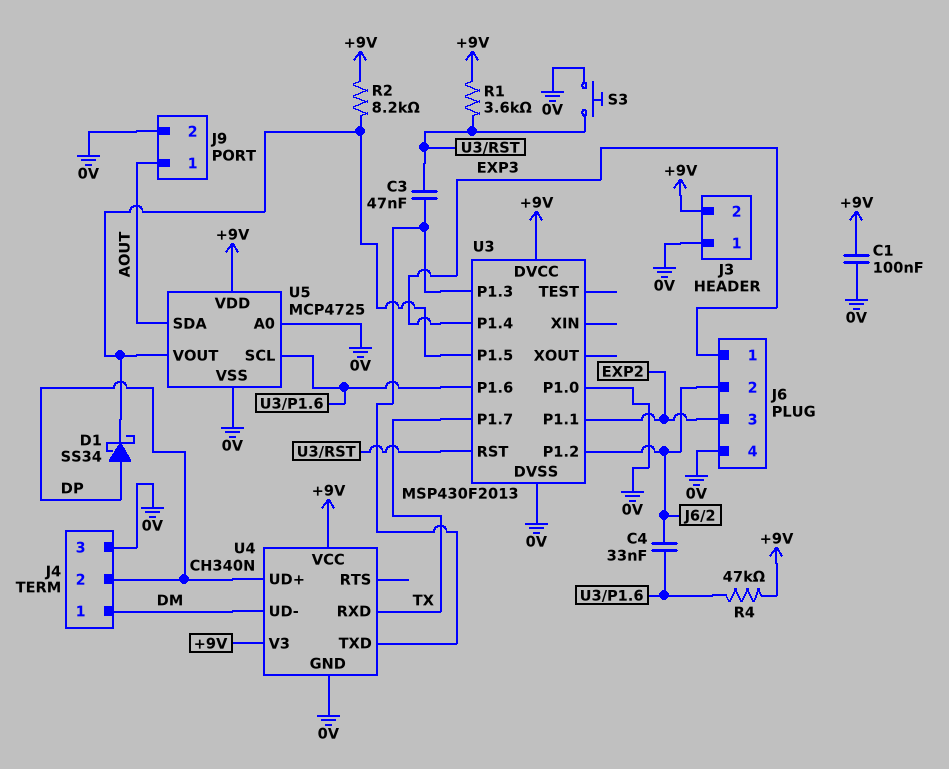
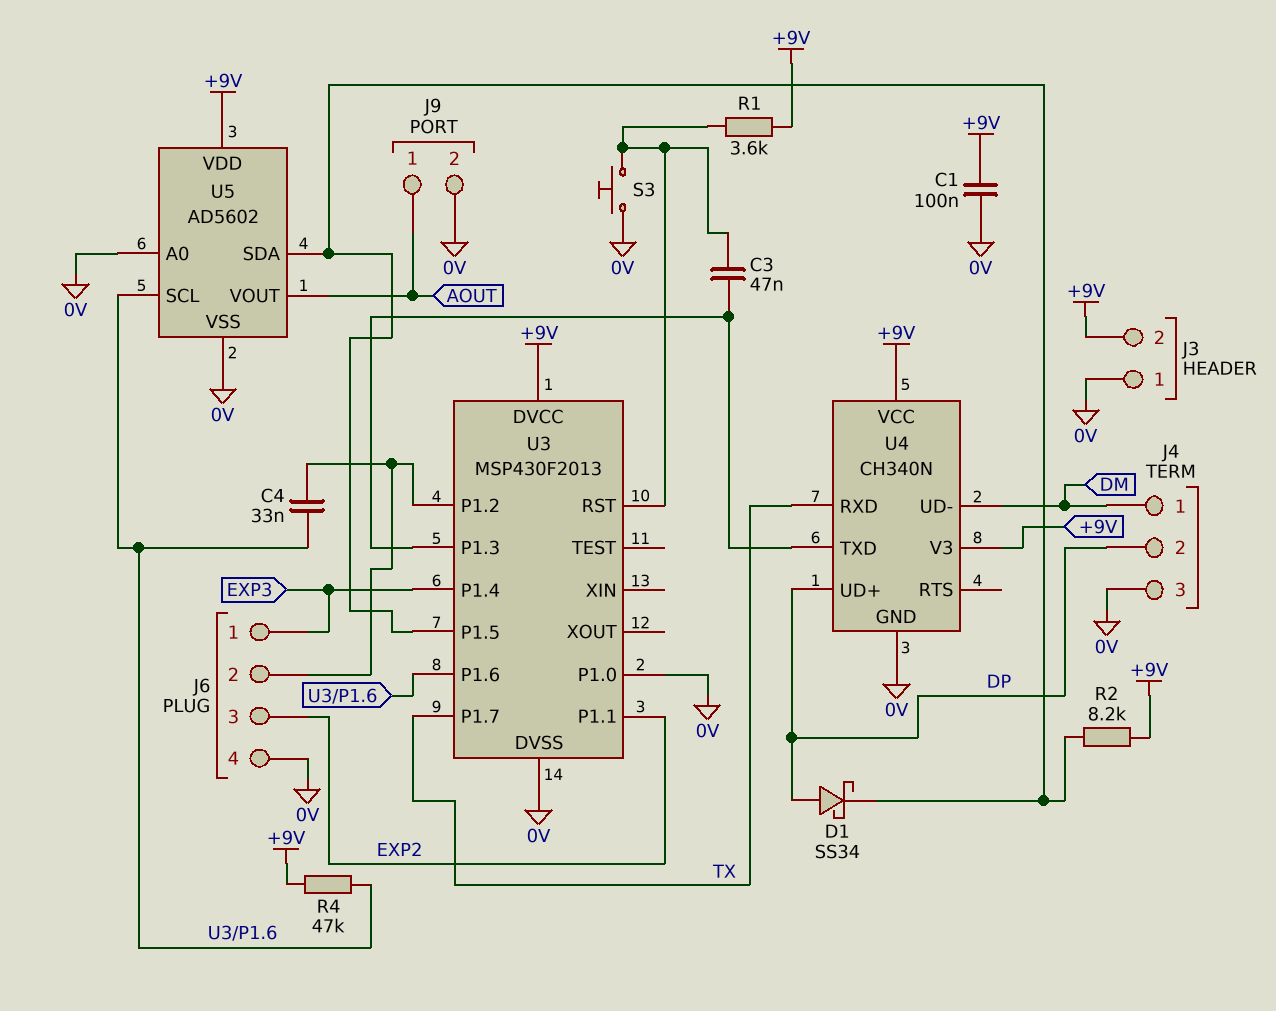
U5: MCP4725 -> AD5602
U5 pin SDA: AOUT -> U3/P1.5
U5 pin VOUT: U3/P1.5 -> AOUT

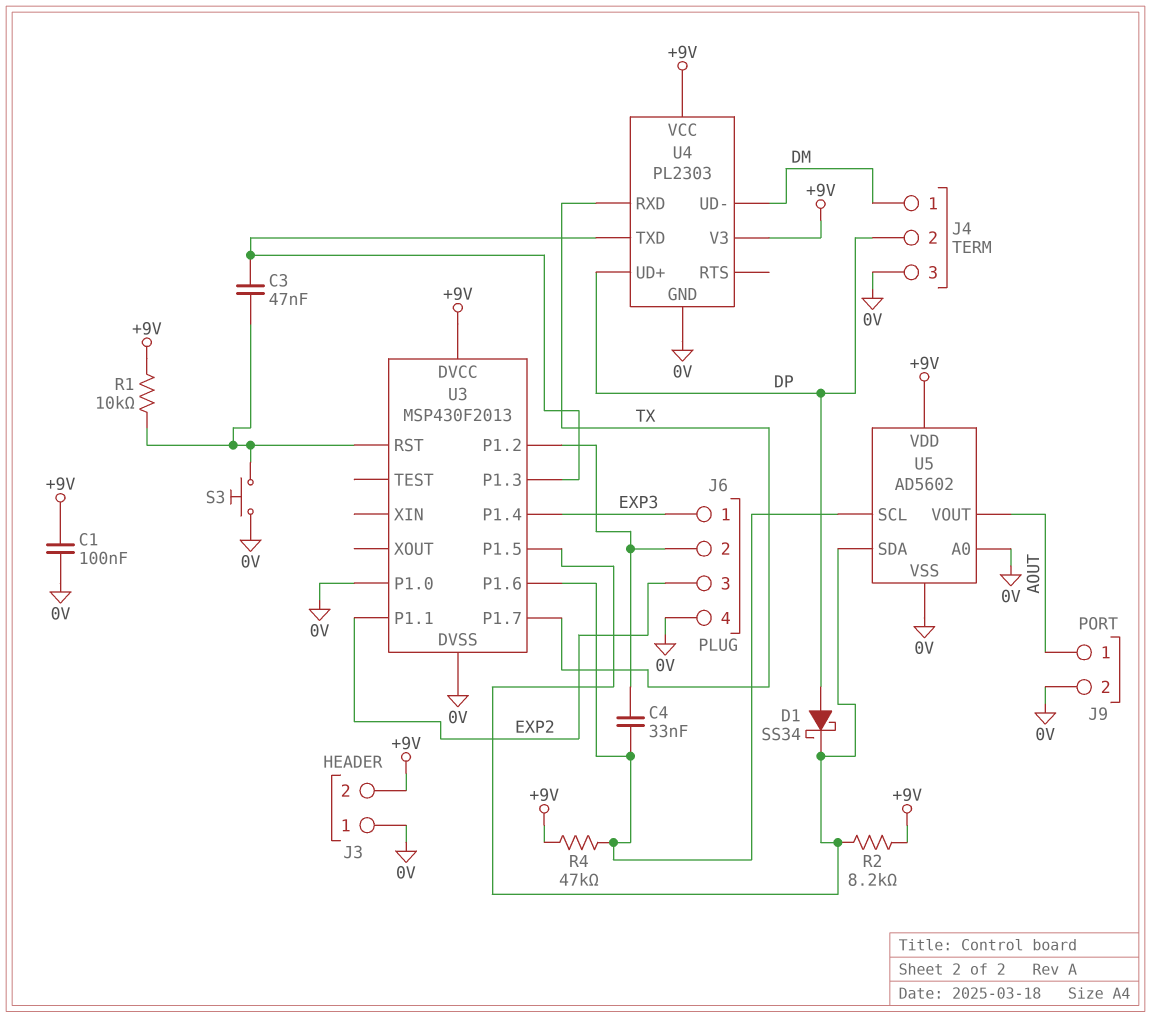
R1: 3.6k (+9V, U3/RST) -> 10k (+9V, U3/RST)
U4: CH340N -> PL2303

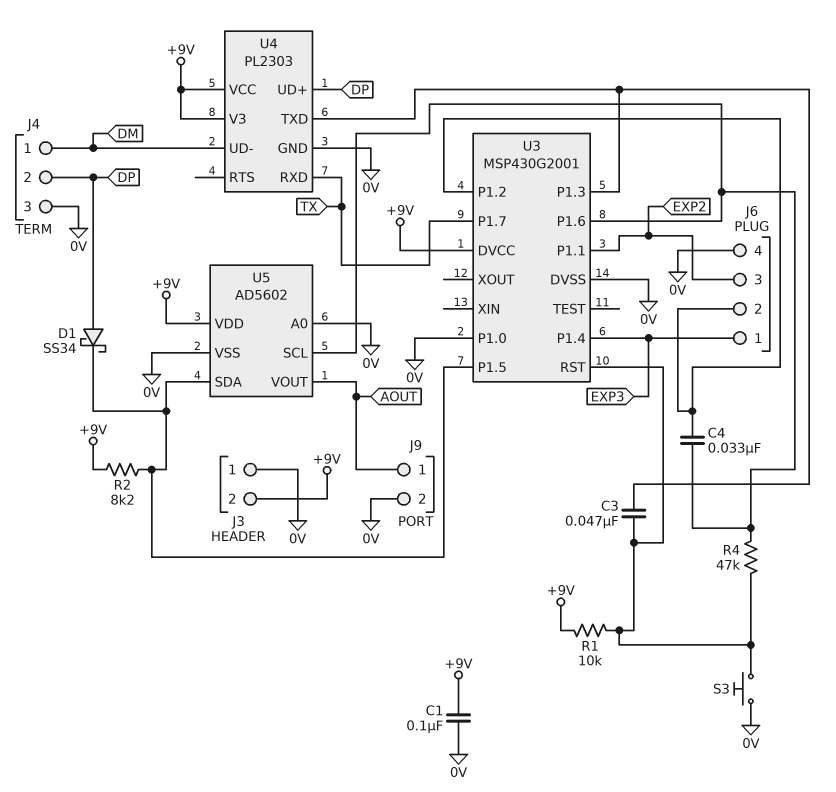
R4: 47k (+9V, U3/P1.6) -> 47k (U3/P1.6, U3/RST)
U3: MSP430F2013 -> MSP430G2001

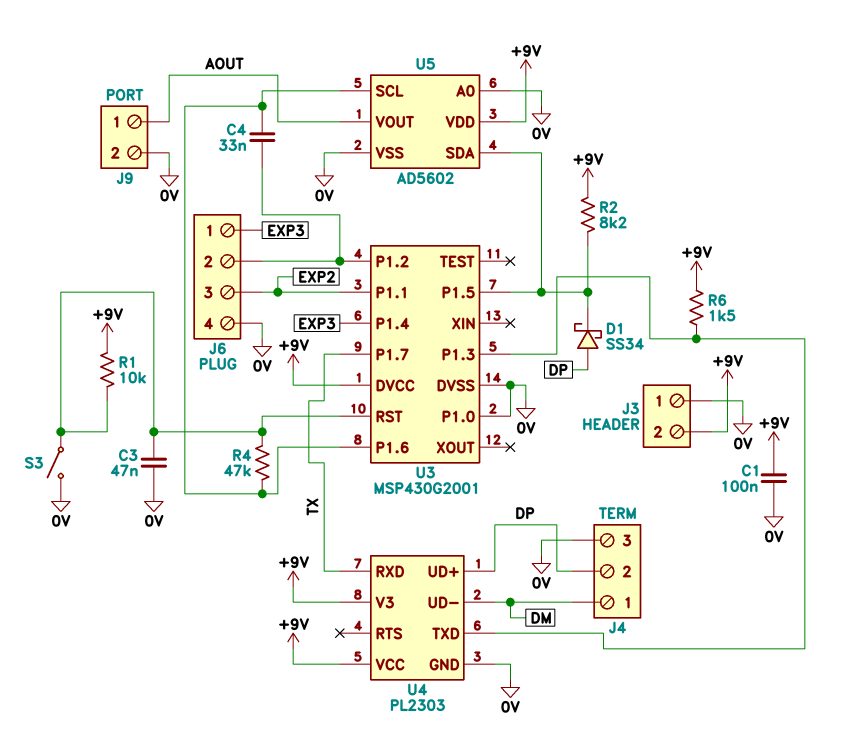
C3: 47nF (U3/P1.3, U3/RST) -> 47nF (0V, U3/RST)
R6: none -> 1.5k (+9V, U3/P1.3)
S3: button (0V, U3/RST) -> switch (0V, U3/RST)

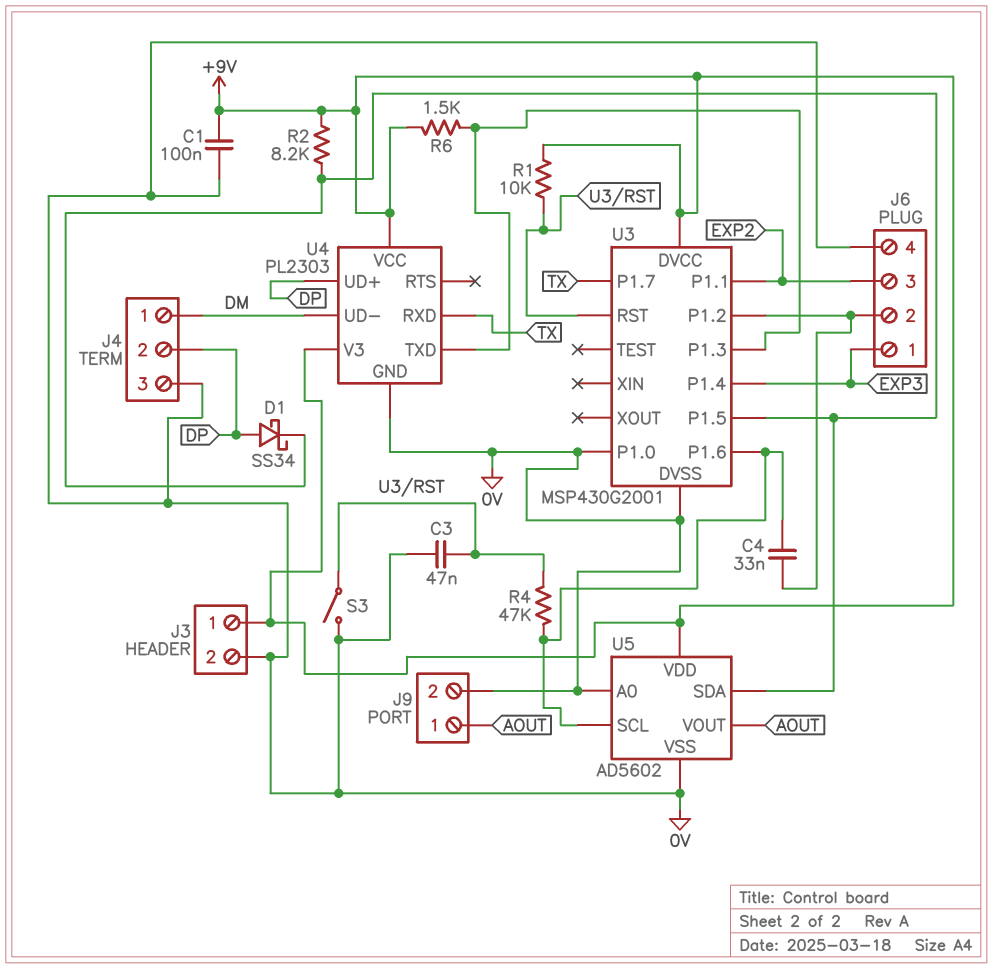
J3 pin 1: 0V -> +9V
J3 pin 2: +9V -> 0V

